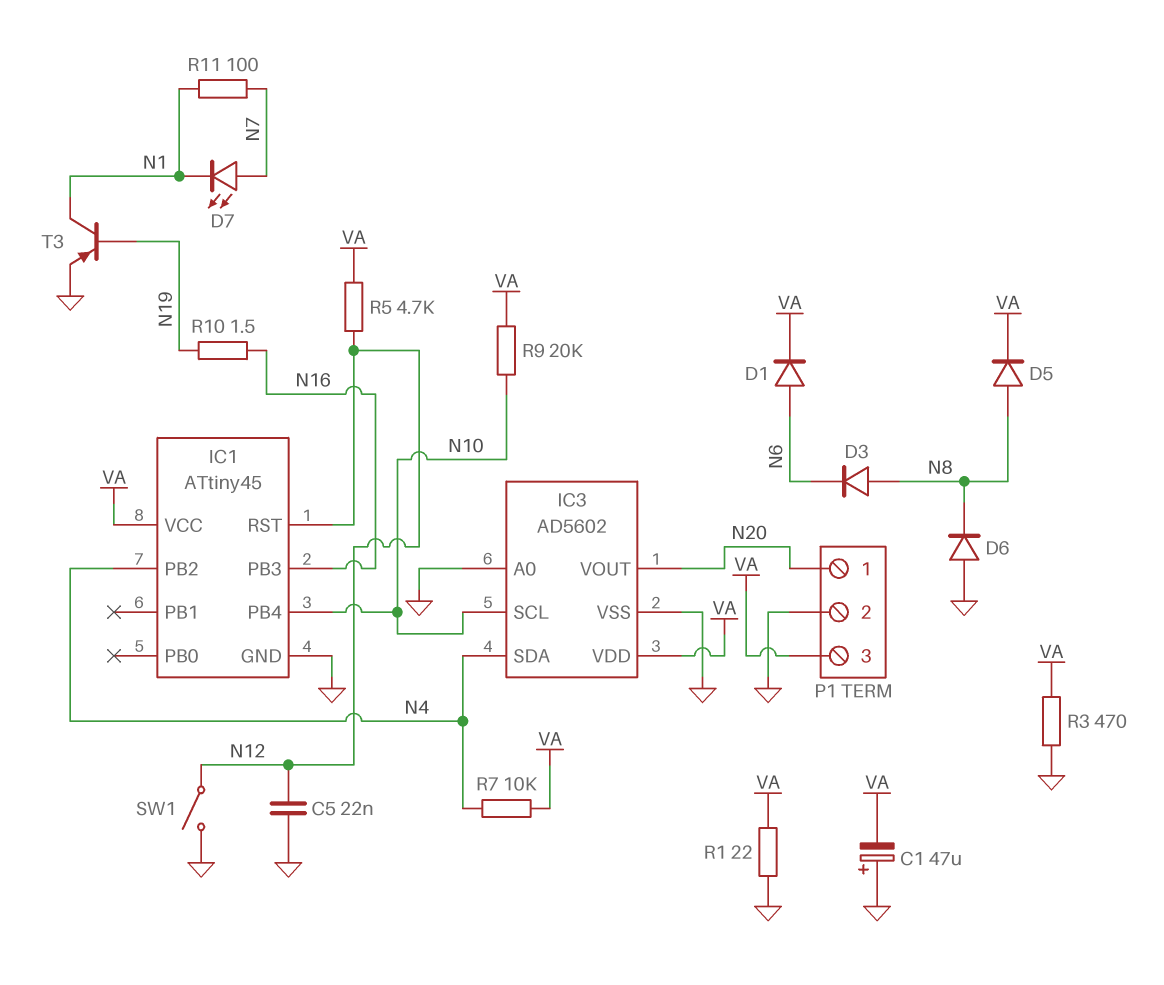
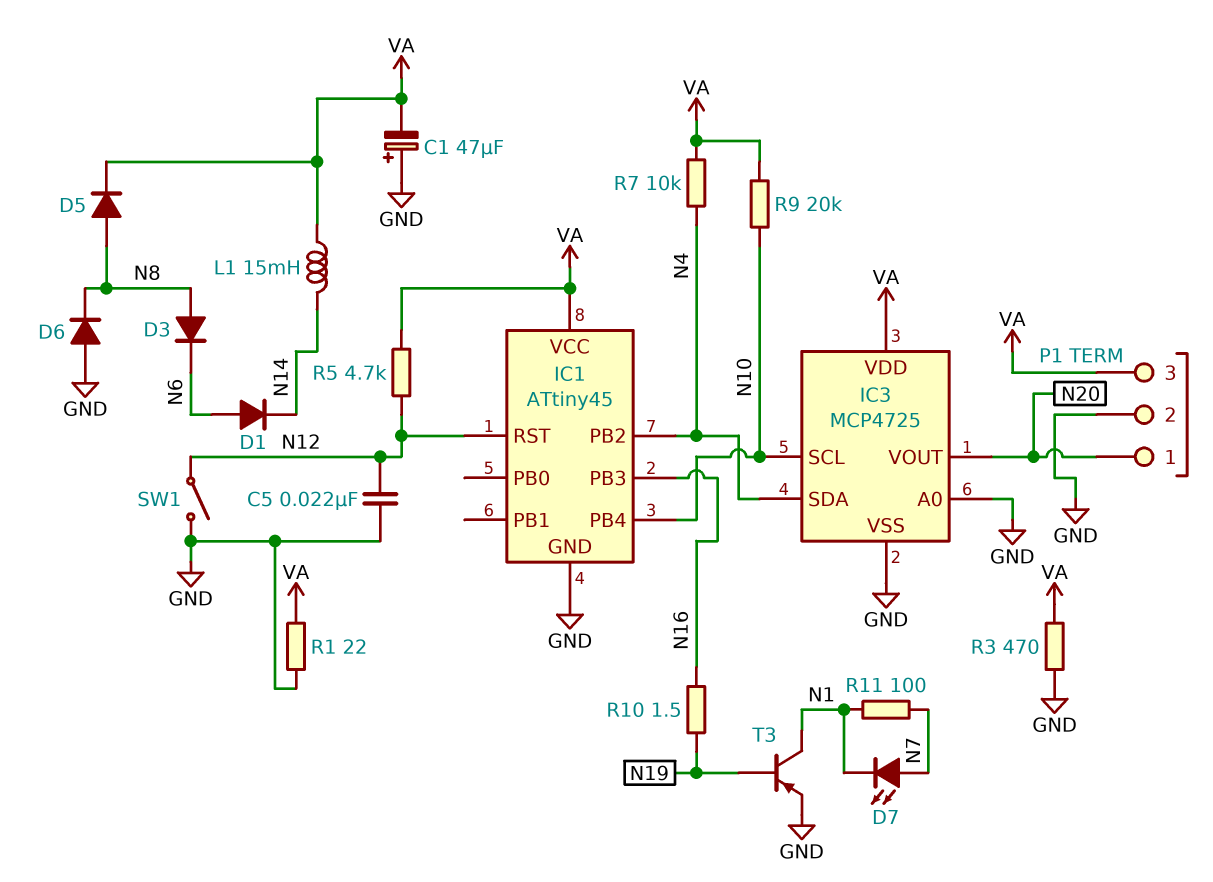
D1: diode (A N6, K VA) -> diode (A N6, K N14)
IC3: AD5602 -> MCP4725
L1: none -> 15mH (N14, VA)

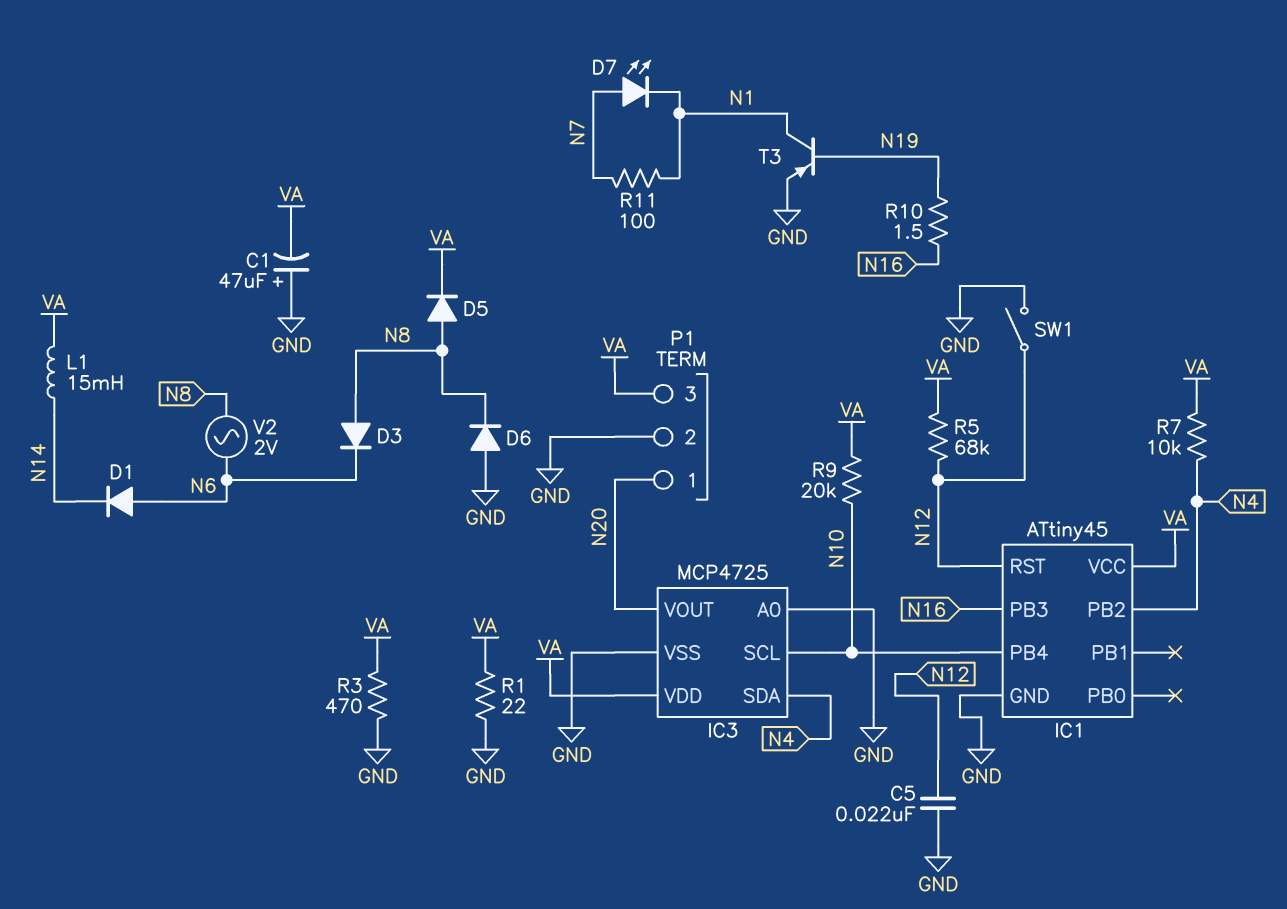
R5: 4.7k (N12, VA) -> 68k (N12, VA)
V2: none -> AC 2V (N6, N8)

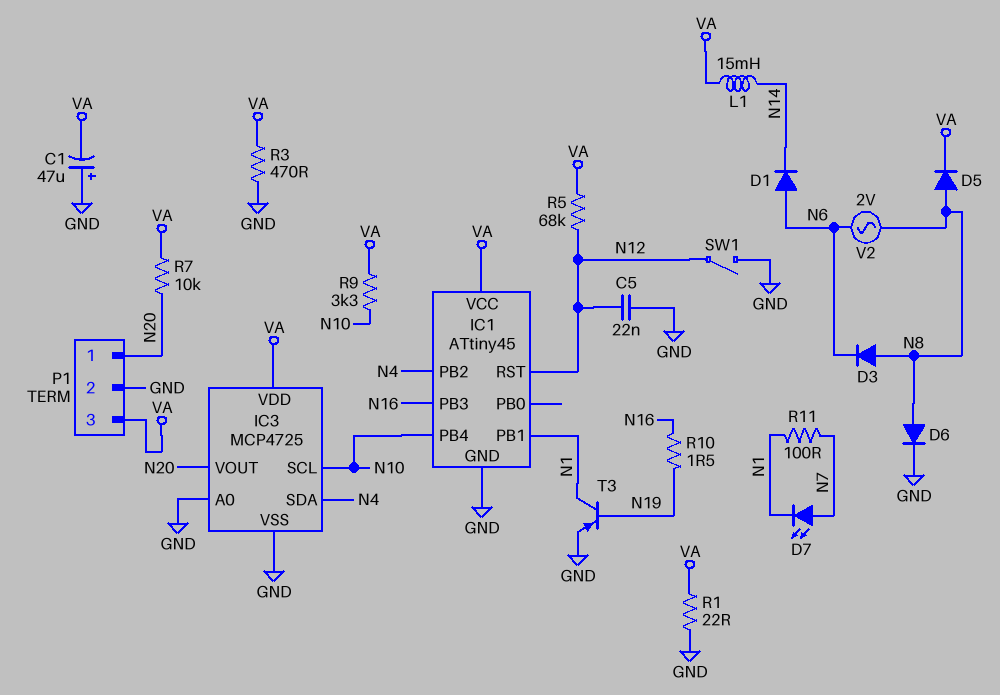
D6: diode (A GND, K N8) -> diode (A N8, K GND)
IC1 pin PB1: none -> N1
R7: 10k (N4, VA) -> 10k (N20, VA)
R9: 20k (N10, VA) -> 3.3k (N10, VA)

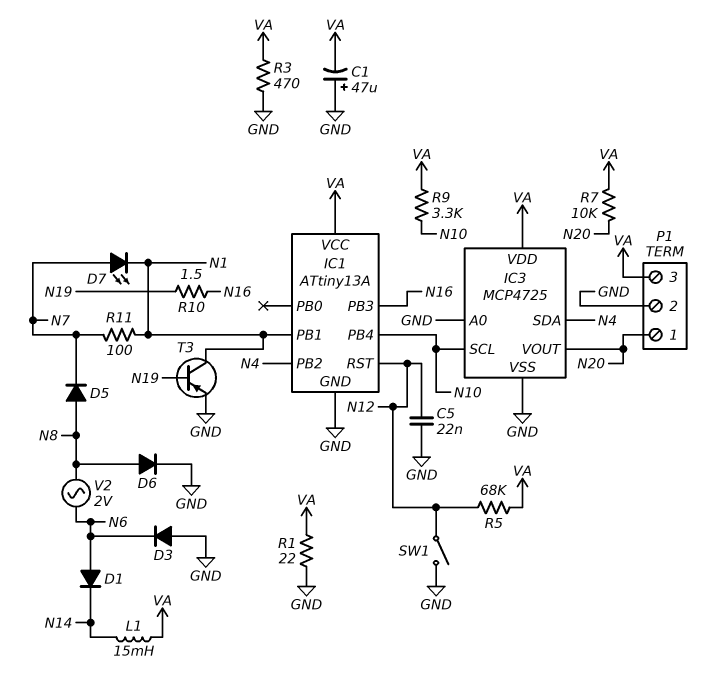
D3: diode (A N8, K N6) -> diode (A GND, K N6)
D5: diode (A N8, K VA) -> diode (A N8, K N7)
IC1: ATtiny45 -> ATtiny13A

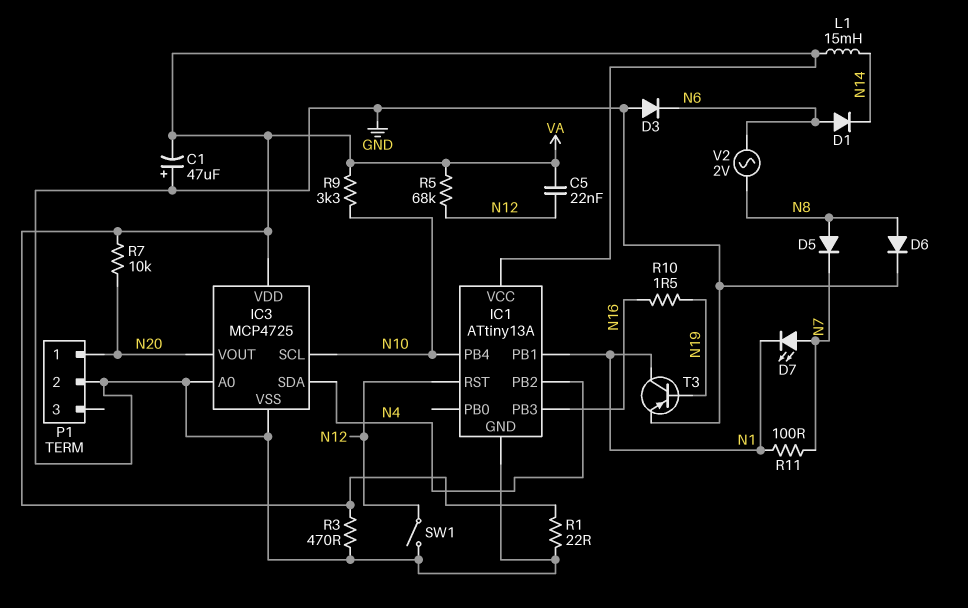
C5: 22nF (GND, N12) -> 22nF (N12, VA)
P1 pin 3: VA -> none

